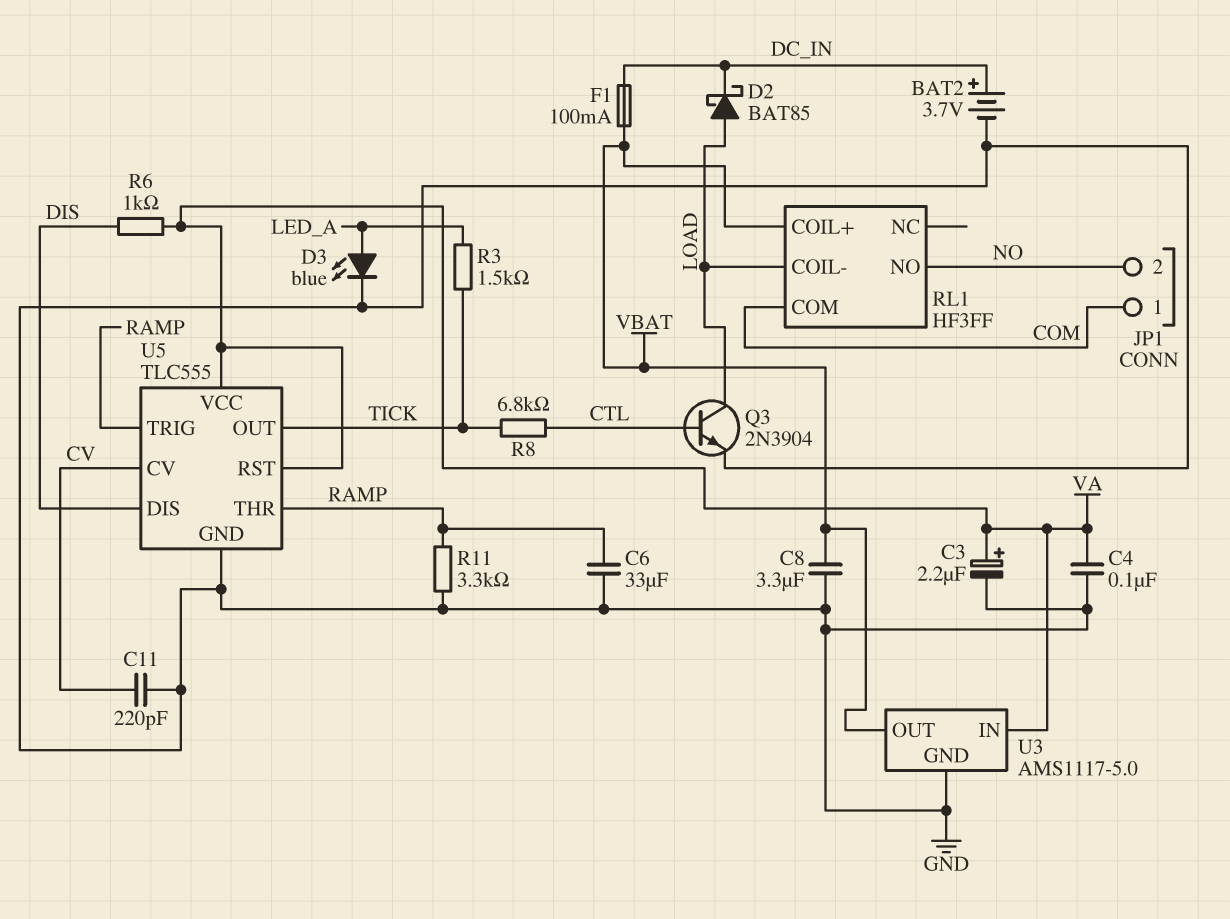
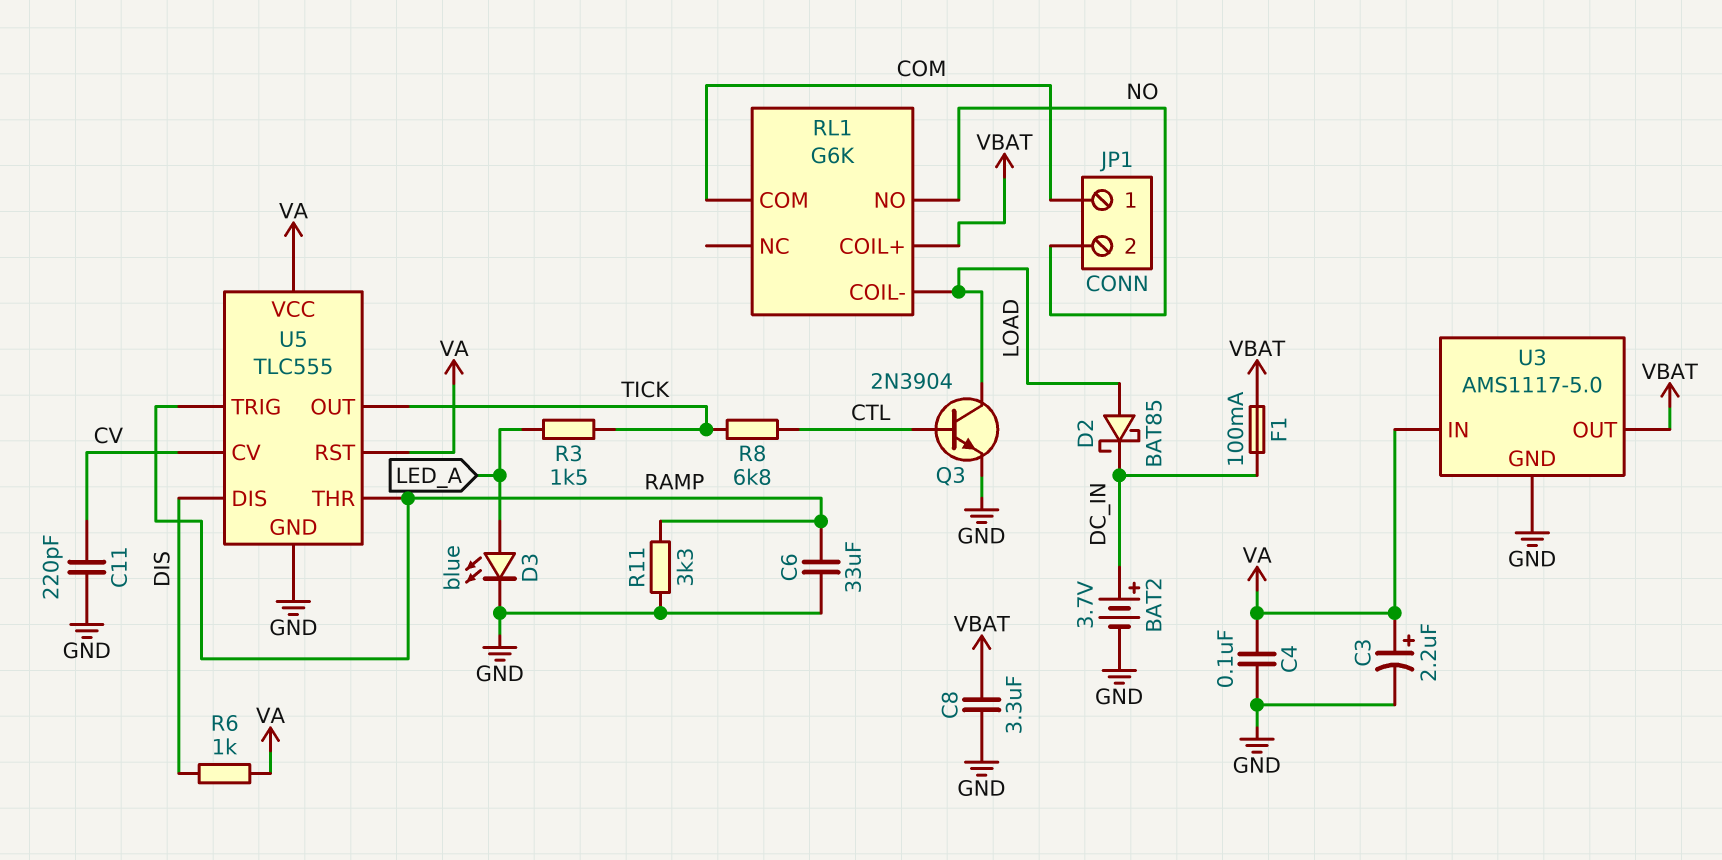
RL1: HF3FF -> G6K

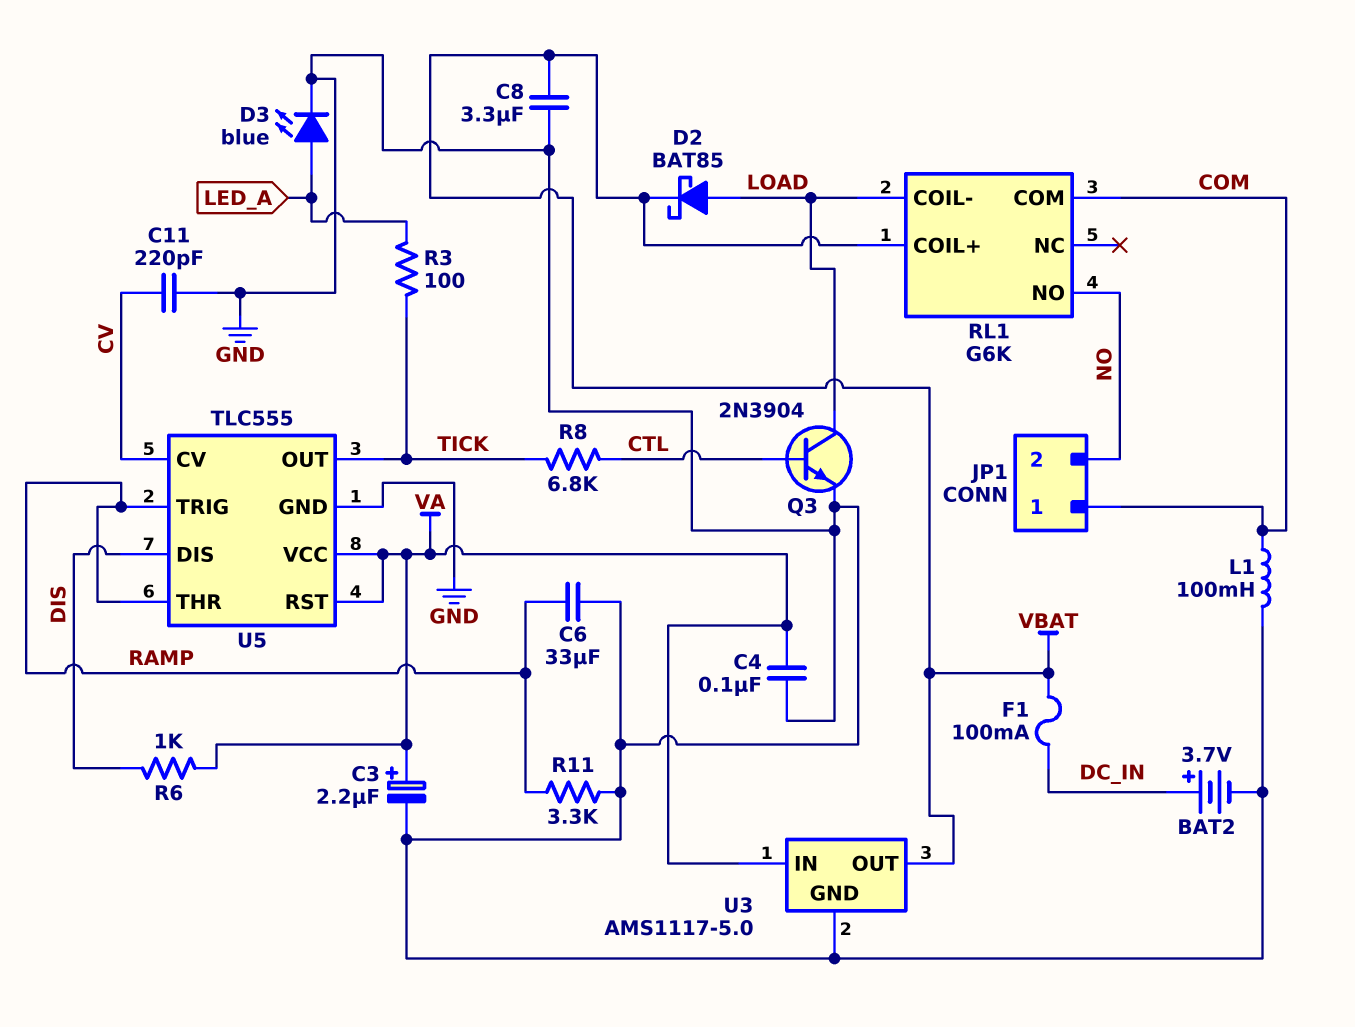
D2: schottky BAT85 (A LOAD, K DC_IN) -> schottky BAT85 (A LOAD, K VBAT)
L1: none -> 100mH (COM, GND)
R3: 1.5k (LED_A, TICK) -> 100 (LED_A, TICK)

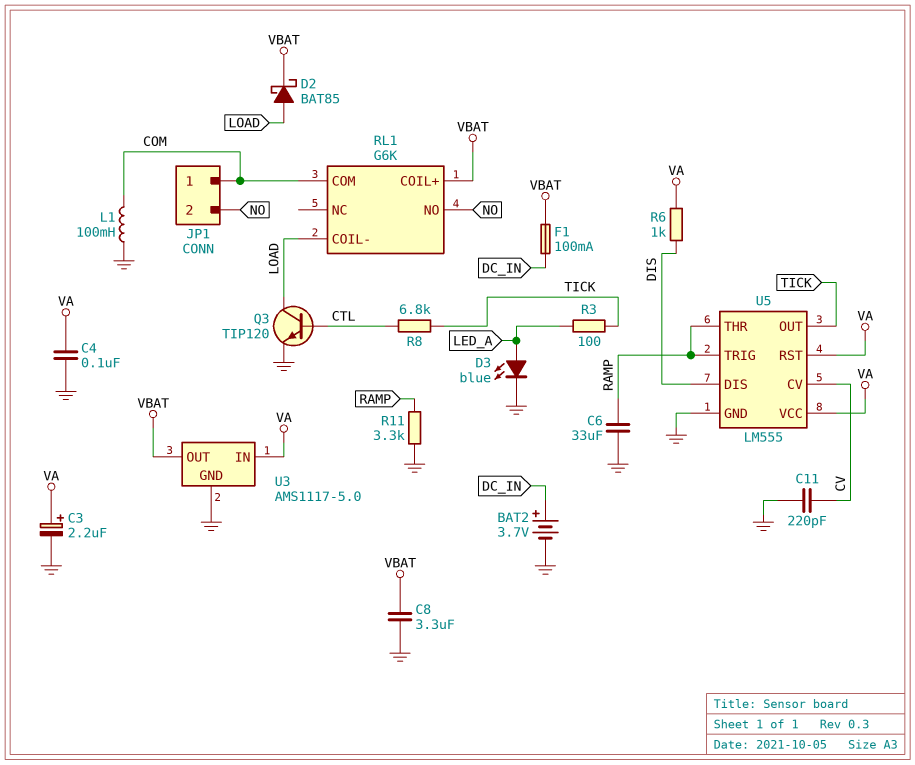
Q3: NPN 2N3904 (B CTL, C LOAD, E GND) -> NPN TIP120 (B CTL, C LOAD, E GND)
U5: TLC555 -> LM555

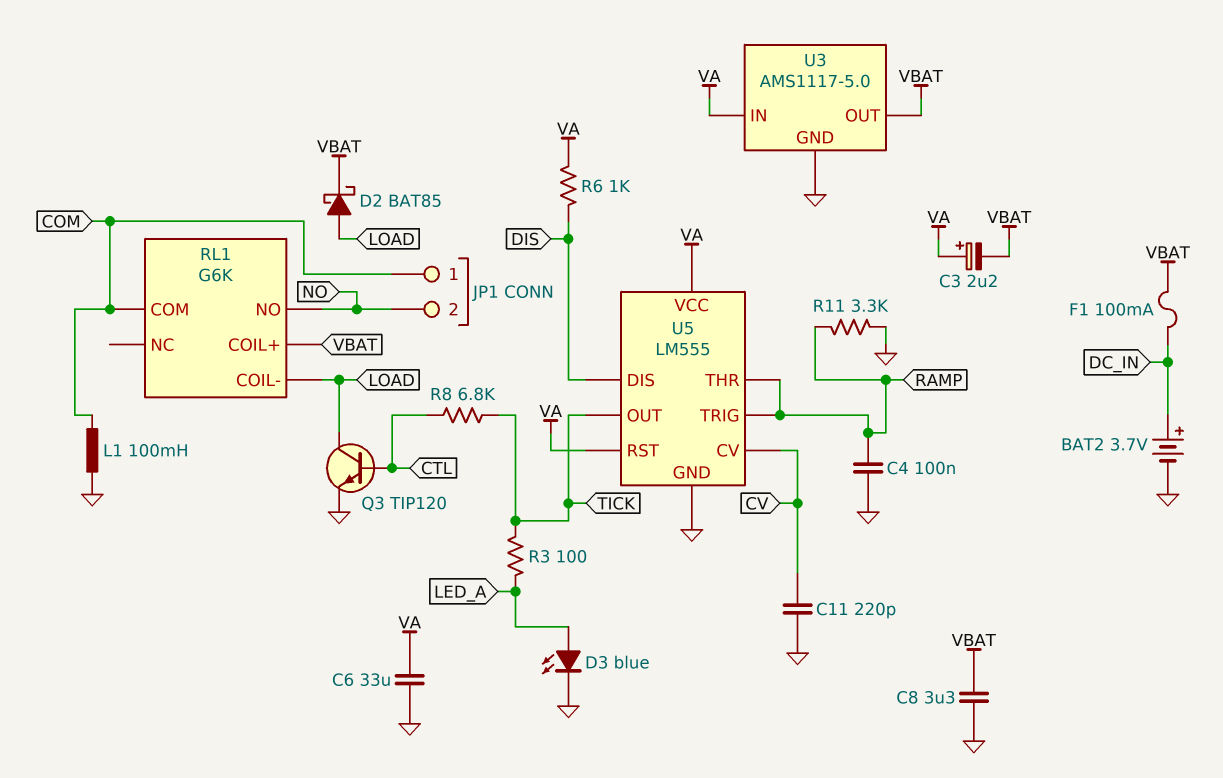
C3: 2.2uF (plus VA, minus GND) -> 2.2uF (plus VA, minus VBAT)
C4: 100nF (GND, VA) -> 100nF (GND, RAMP)
C6: 33uF (GND, RAMP) -> 33uF (GND, VA)

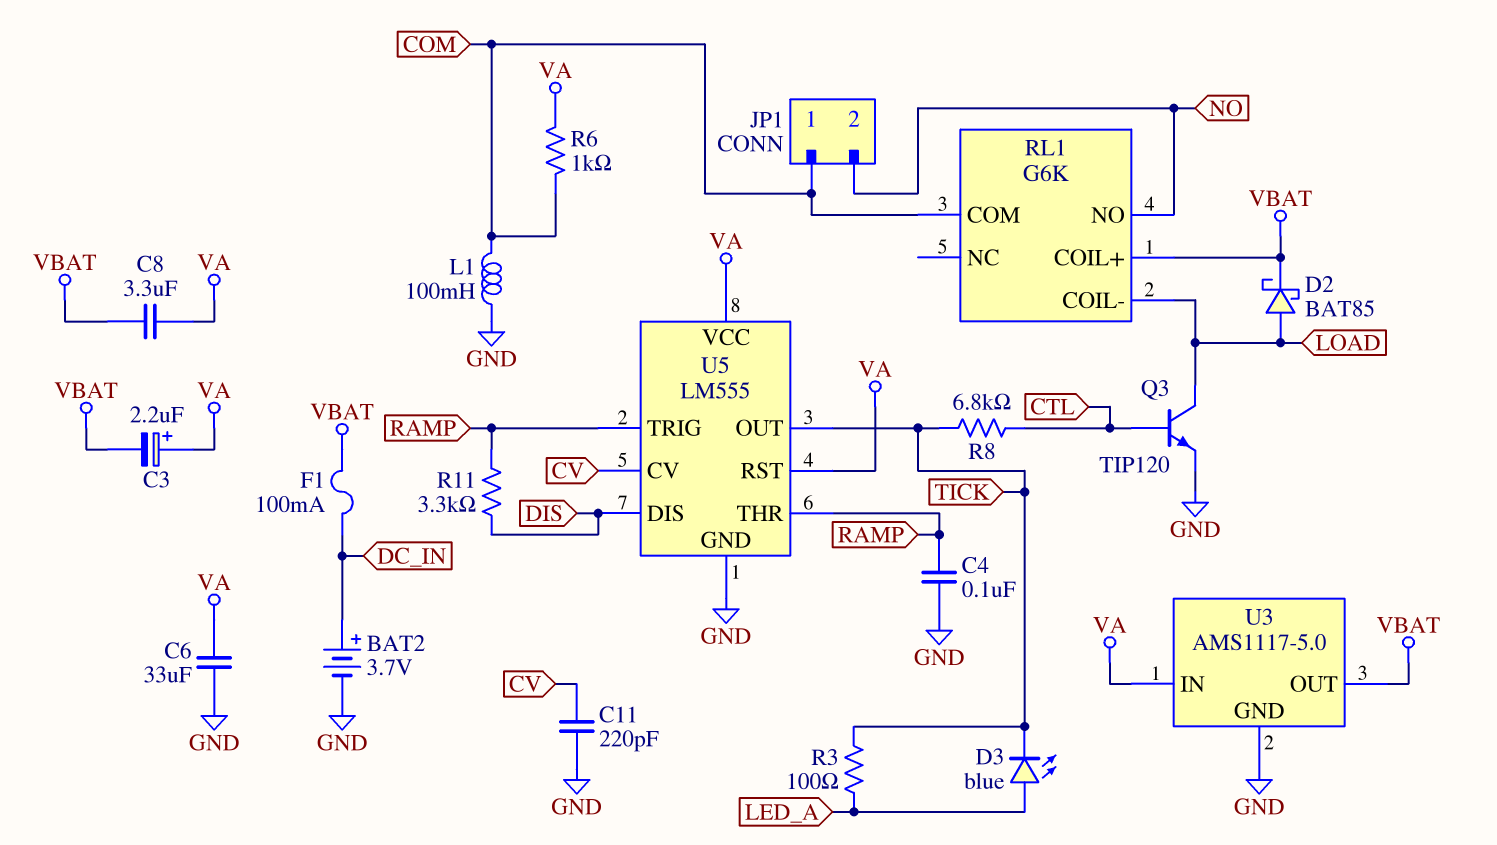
C8: 3.3uF (GND, VBAT) -> 3.3uF (VA, VBAT)
D3: LED blue (A LED_A, K GND) -> LED blue (A LED_A, K TICK)
R6: 1k (DIS, VA) -> 1k (COM, VA)
R11: 3.3k (GND, RAMP) -> 3.3k (DIS, RAMP)

